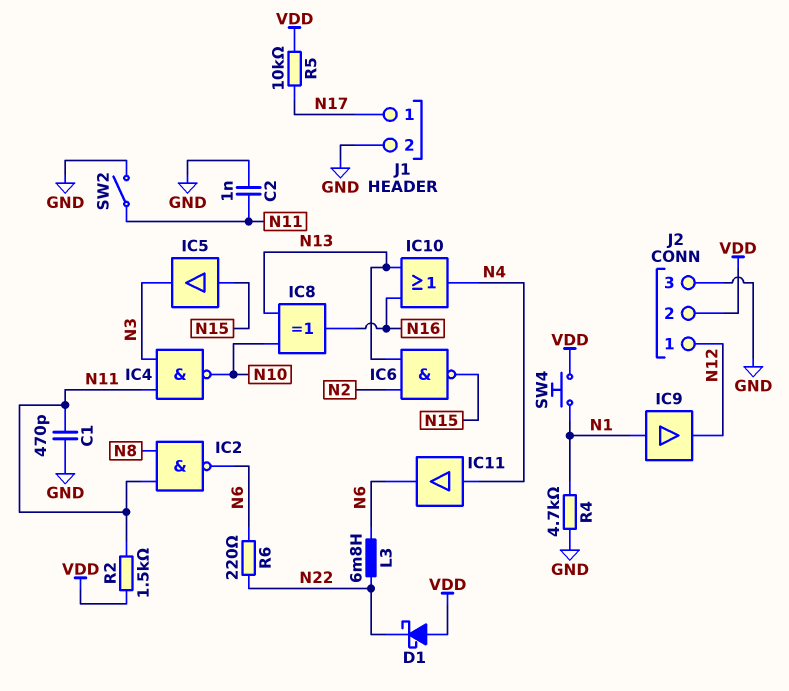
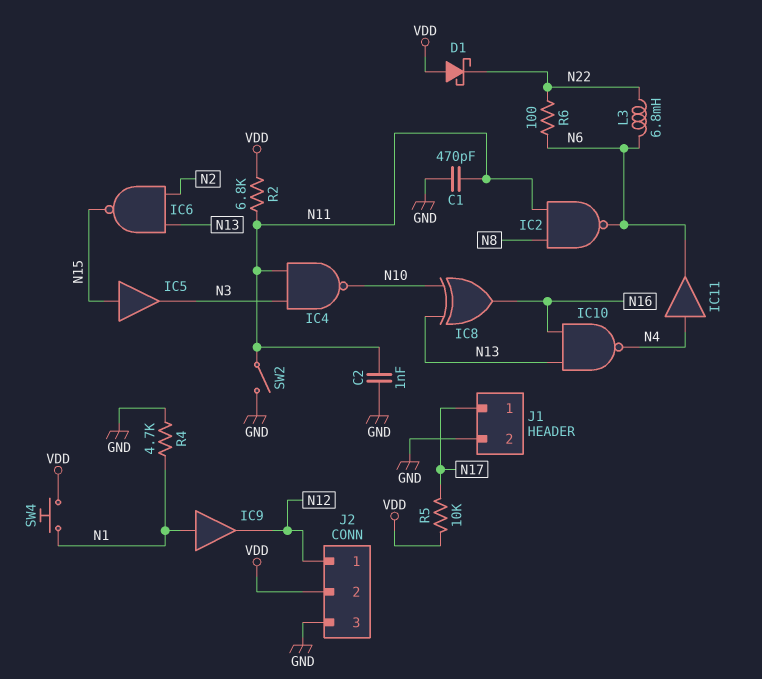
IC10: OR (in N13, in N16, out N4) -> NAND (in N13, in N16, out N4)
R2: 1.5k (N11, VDD) -> 6.8k (N11, VDD)
R6: 220 (N6, N22) -> 100 (N6, N22)

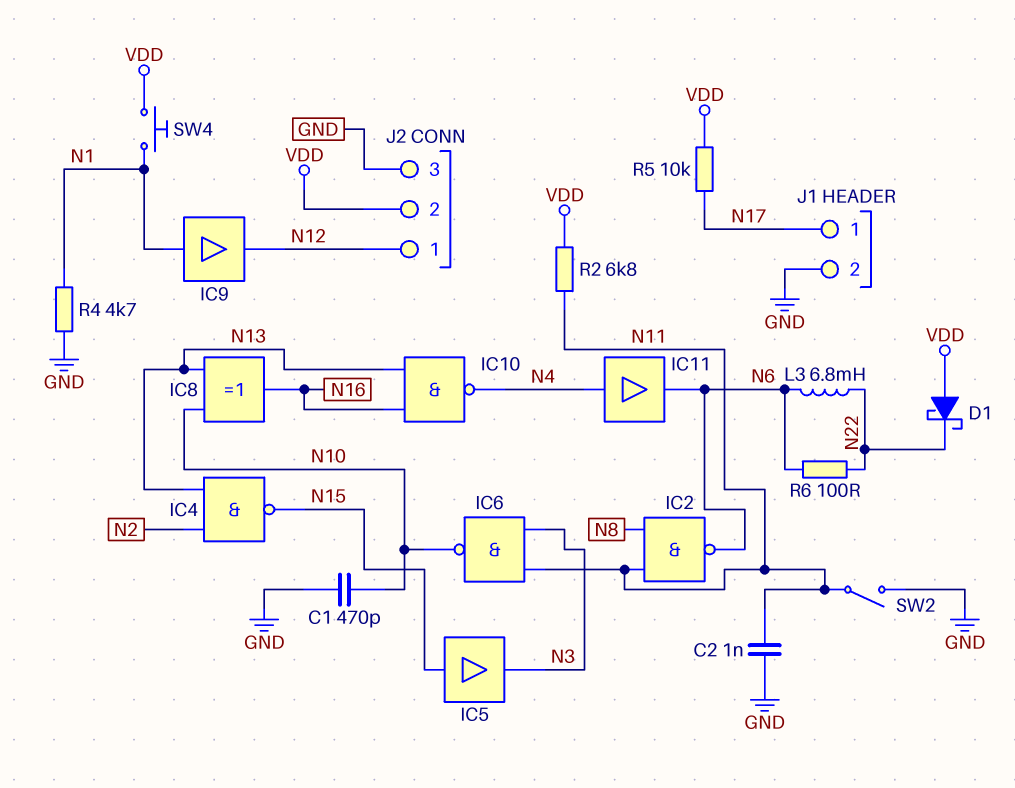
C1: 470pF (GND, N11) -> 470pF (GND, N10)
IC4: NAND (in N3, in N11, out N10) -> NAND (in N2, in N13, out N15)
IC6: NAND (in N2, in N13, out N15) -> NAND (in N3, in N11, out N10)

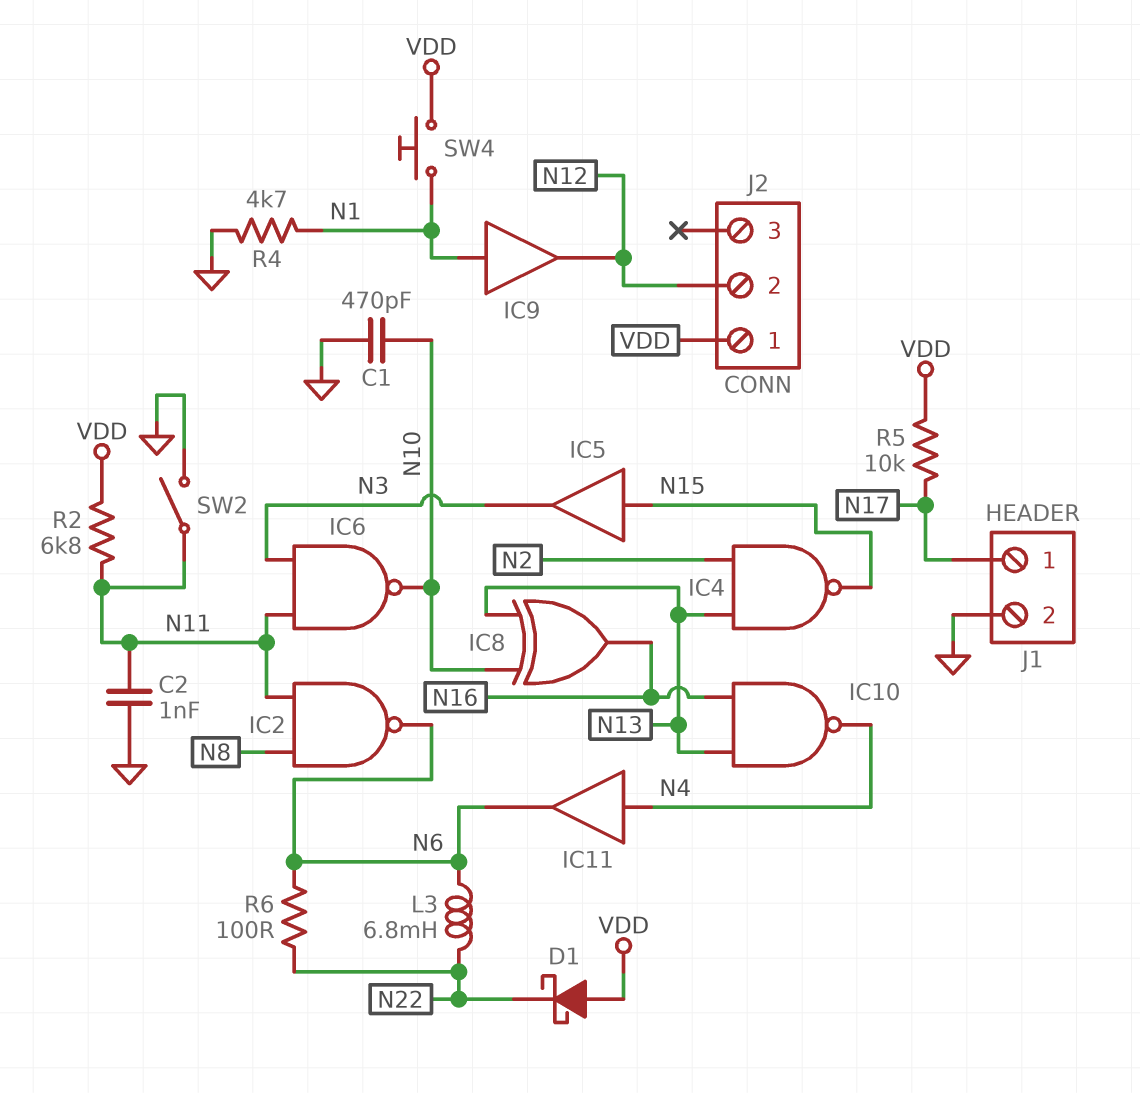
J2 pin 1: N12 -> VDD
J2 pin 2: VDD -> N12
J2 pin 3: GND -> none

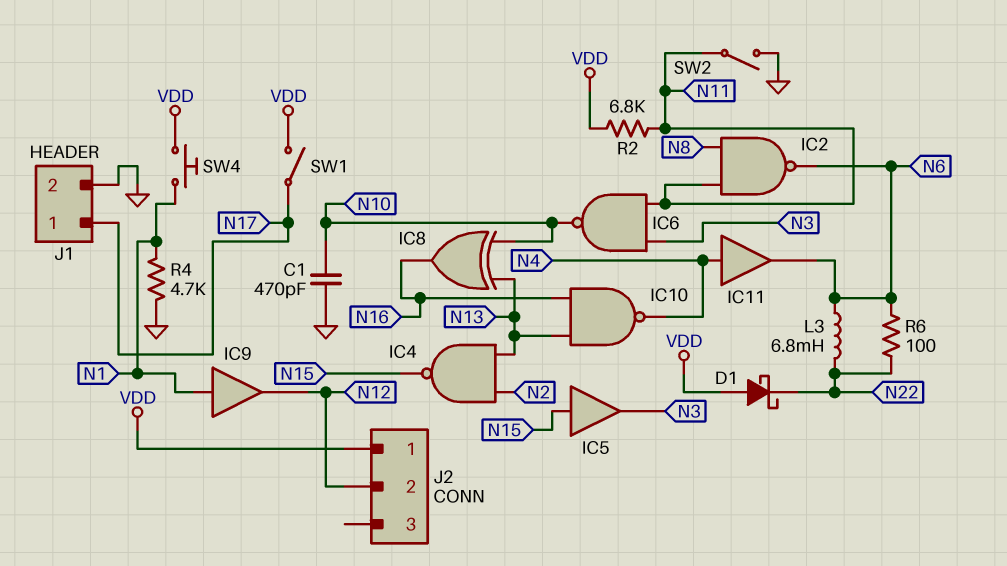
C2: 1nF (GND, N11) -> none
R5: 10k (N17, VDD) -> none
SW1: none -> switch (N17, VDD)

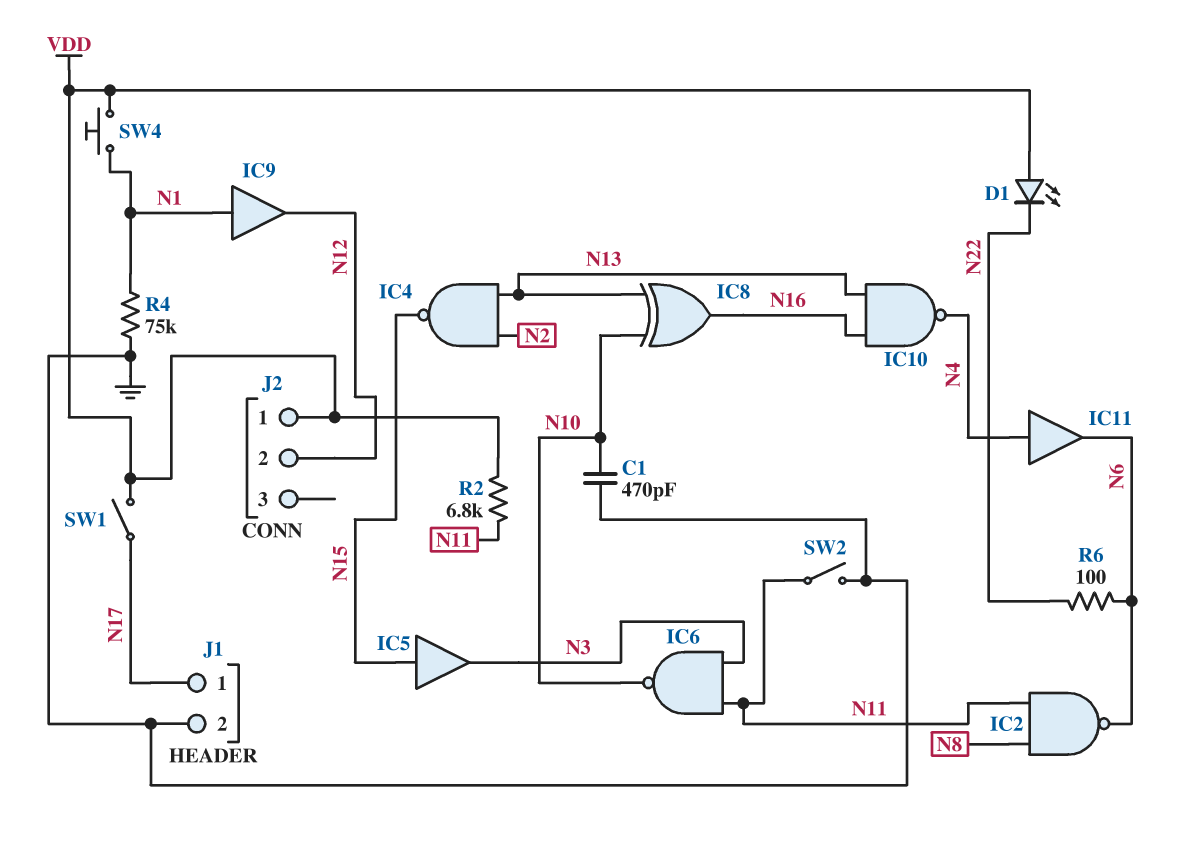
D1: schottky (A VDD, K N22) -> LED (A VDD, K N22)
L3: 6.8mH (N6, N22) -> none
R4: 4.7k (GND, N1) -> 75k (GND, N1)

